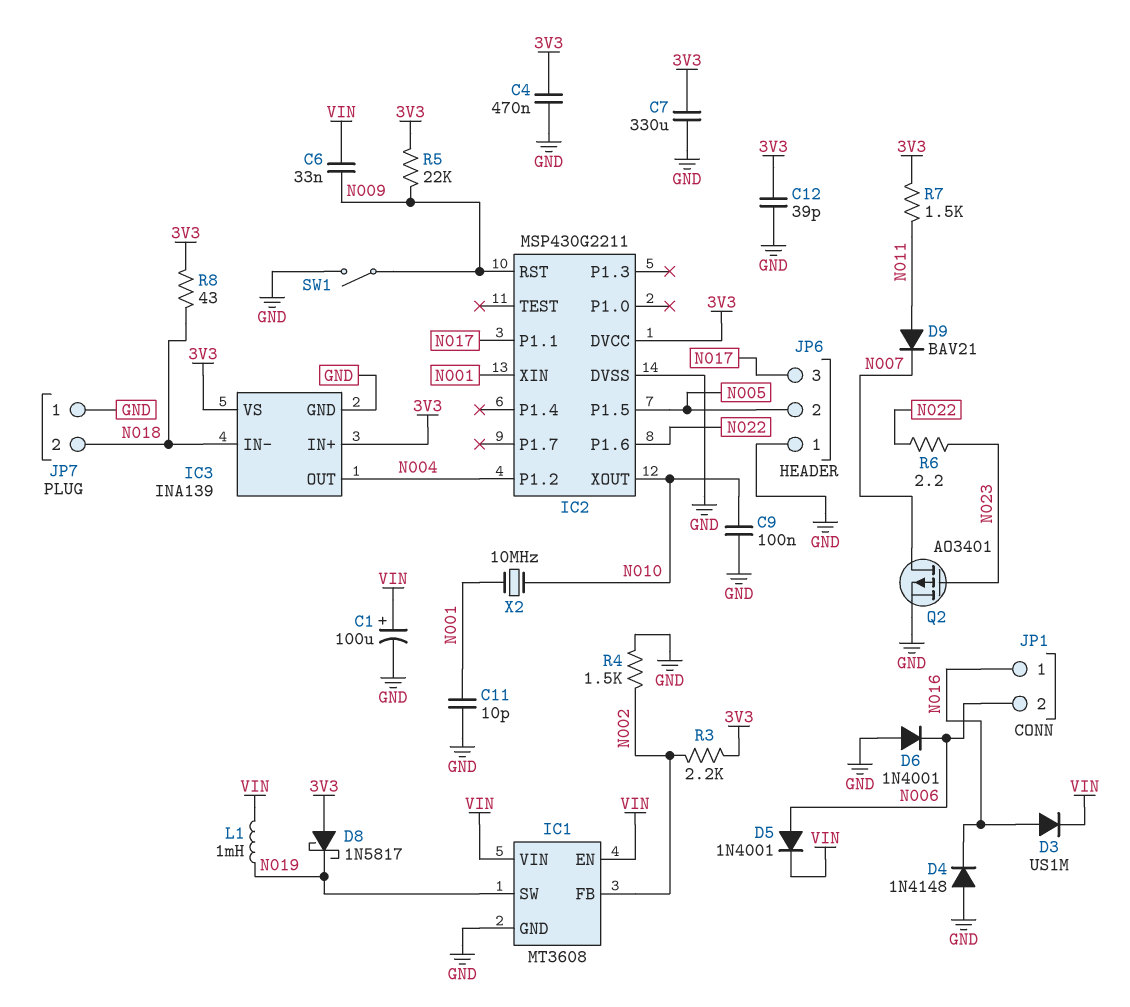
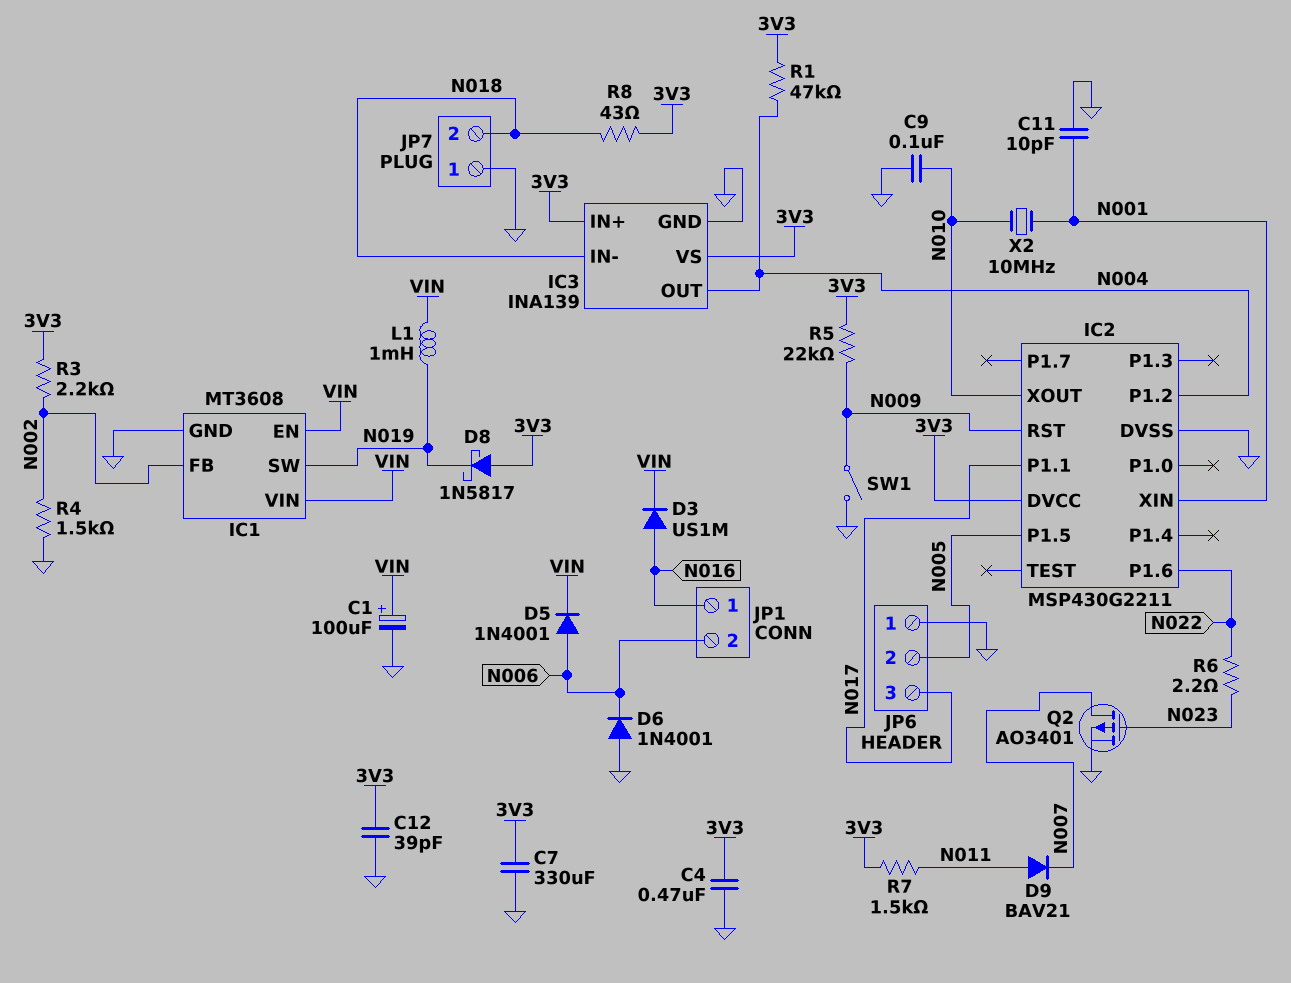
C6: 33nF (N009, VIN) -> none
D4: diode 1N4148 (A GND, K N016) -> none
R1: none -> 47k (3V3, N004)

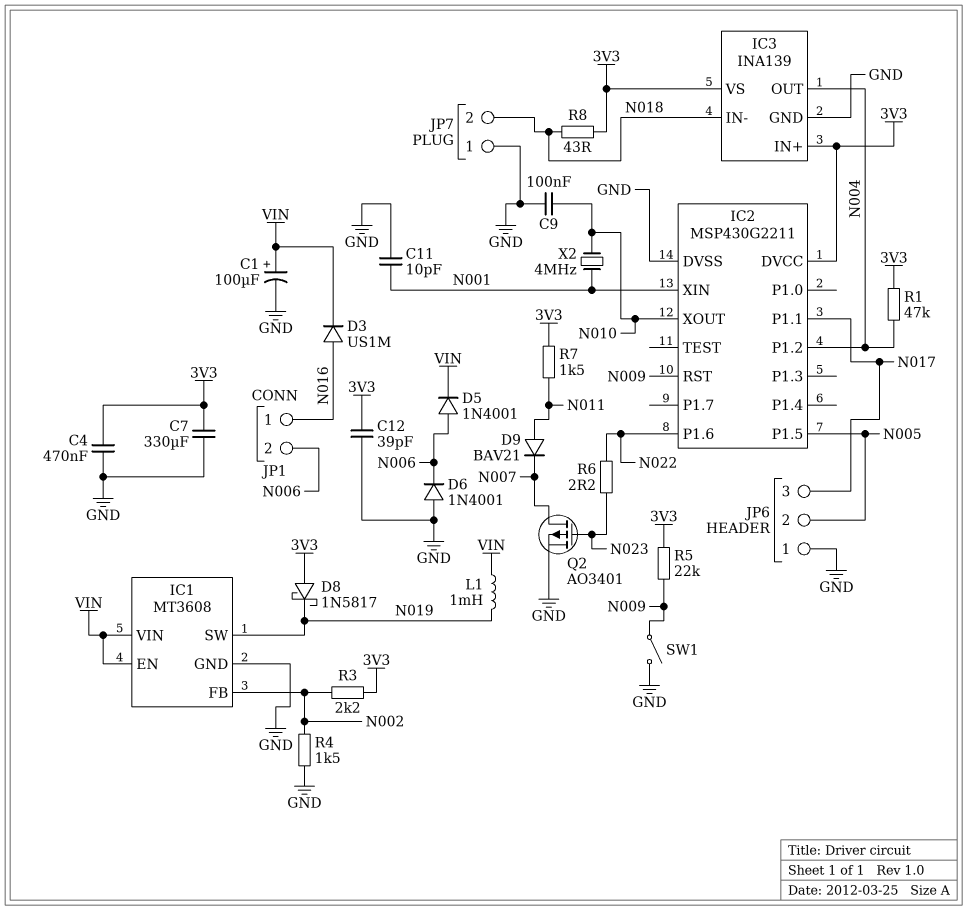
X2: 10MHz (N001, N010) -> 4MHz (N001, N010)

